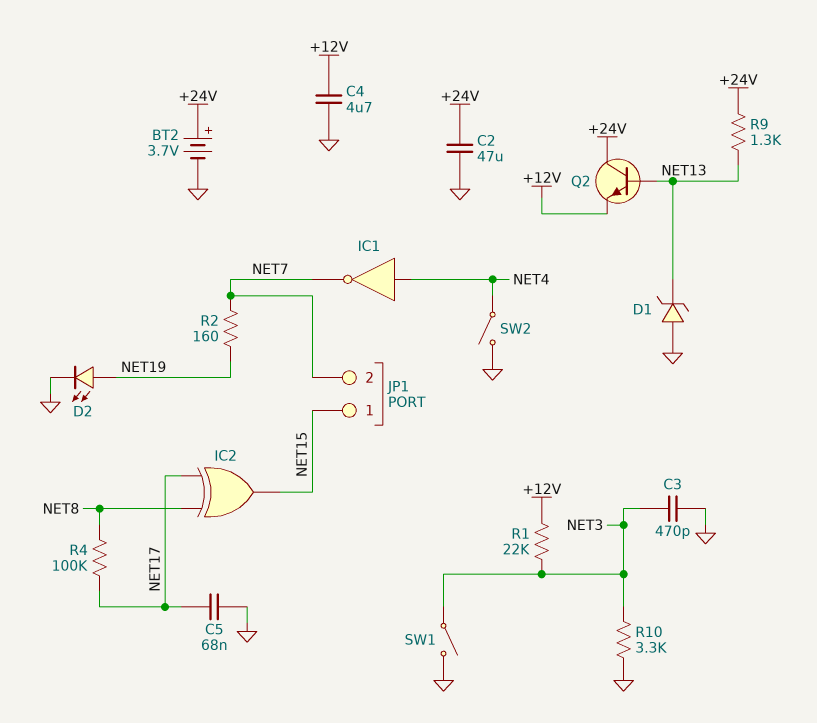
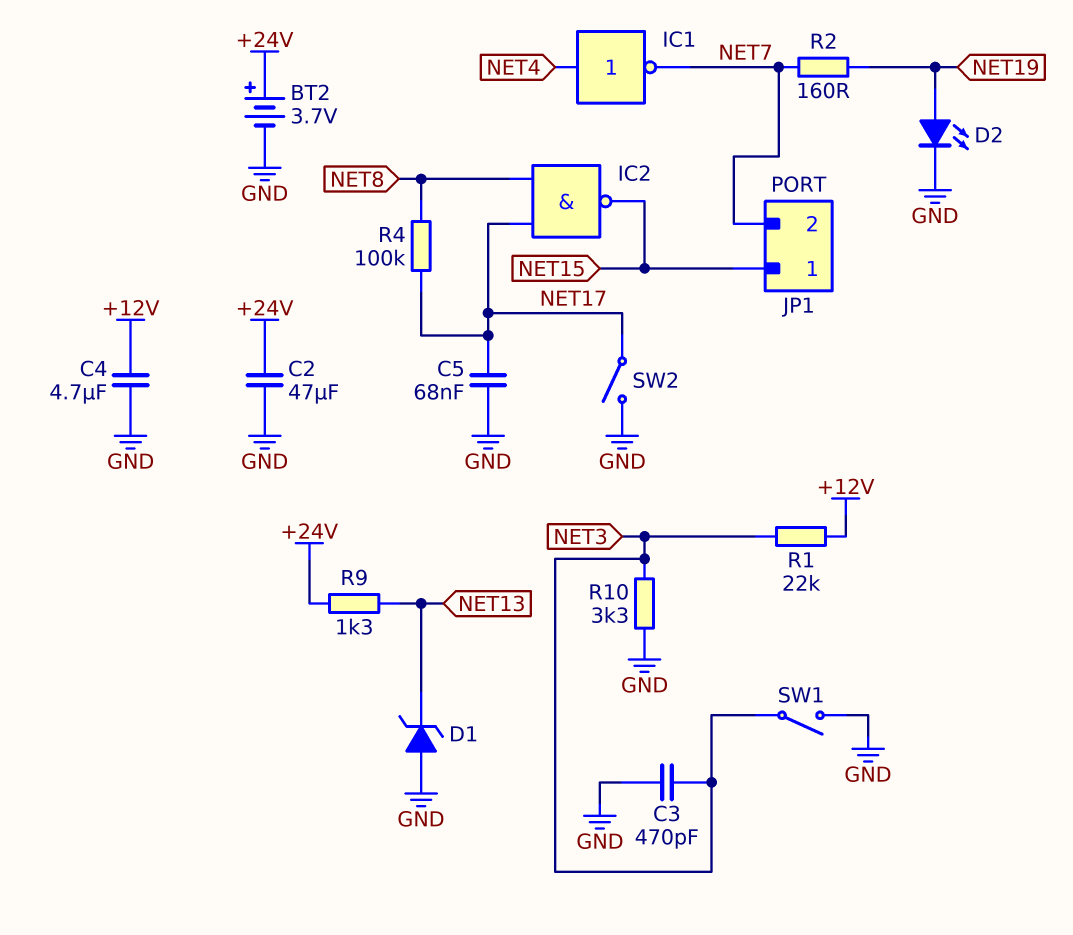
IC2: XOR (in NET8, in NET17, out NET15) -> NAND (in NET8, in NET17, out NET15)
Q2: NPN (B NET13, C +24V, E +12V) -> none
SW2: switch (GND, NET4) -> switch (GND, NET17)

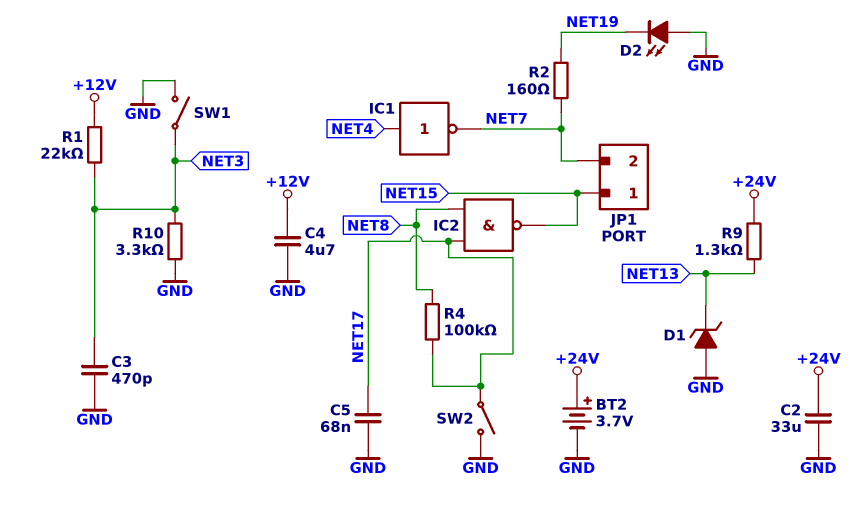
C2: 47uF (+24V, GND) -> 33uF (+24V, GND)
D2: LED (A NET19, K GND) -> LED (A GND, K NET19)

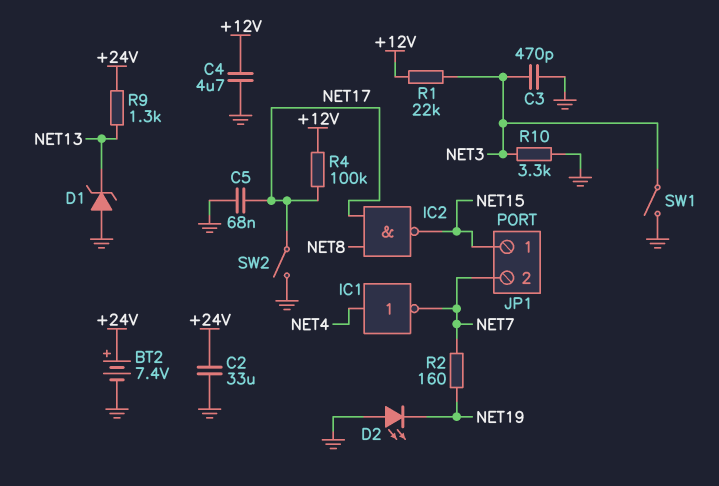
BT2: 3.7V (plus +24V, minus GND) -> 7.4V (plus +24V, minus GND)
R4: 100k (NET8, NET17) -> 100k (+12V, NET17)

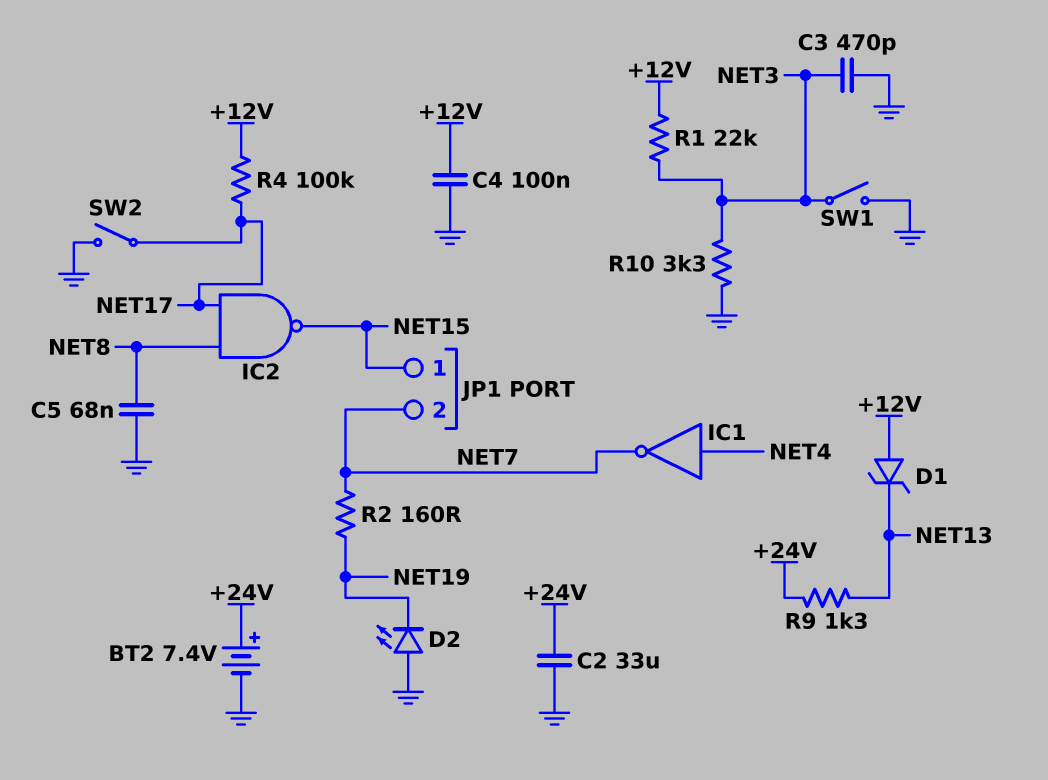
C4: 4.7uF (+12V, GND) -> 100nF (+12V, GND)
C5: 68nF (GND, NET17) -> 68nF (GND, NET8)
D1: zener (A GND, K NET13) -> zener (A +12V, K NET13)

